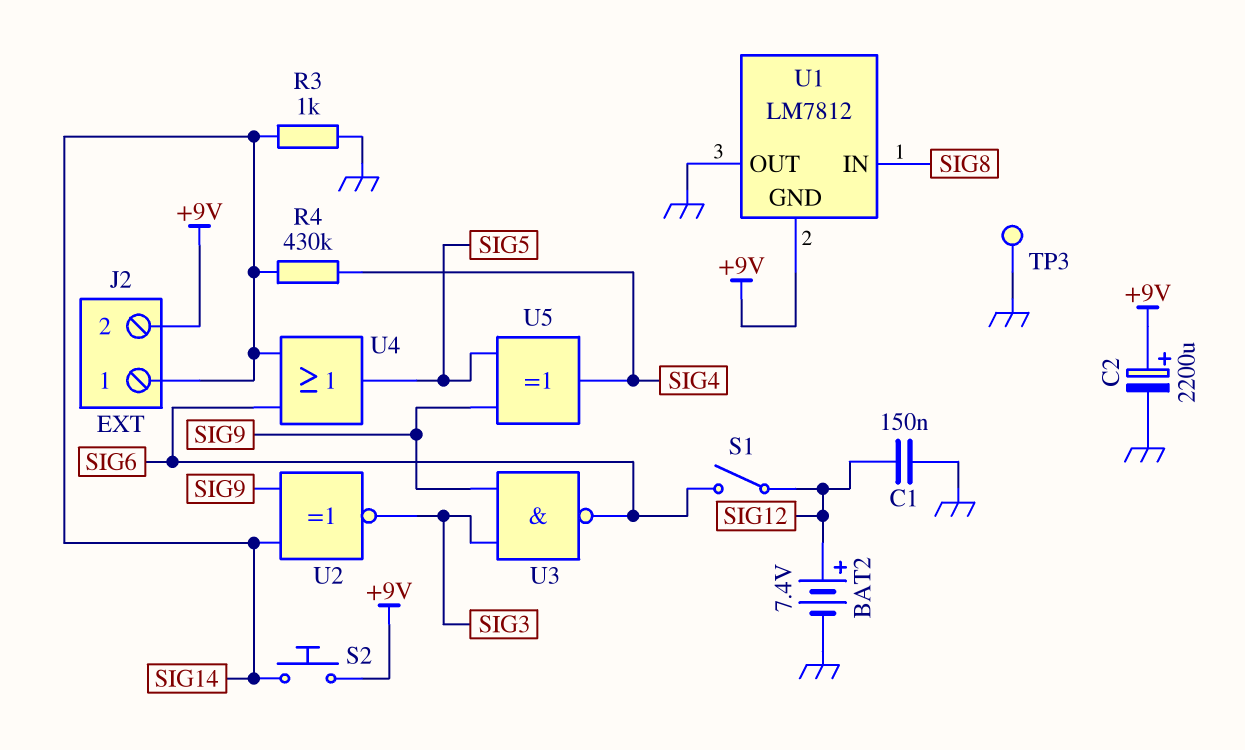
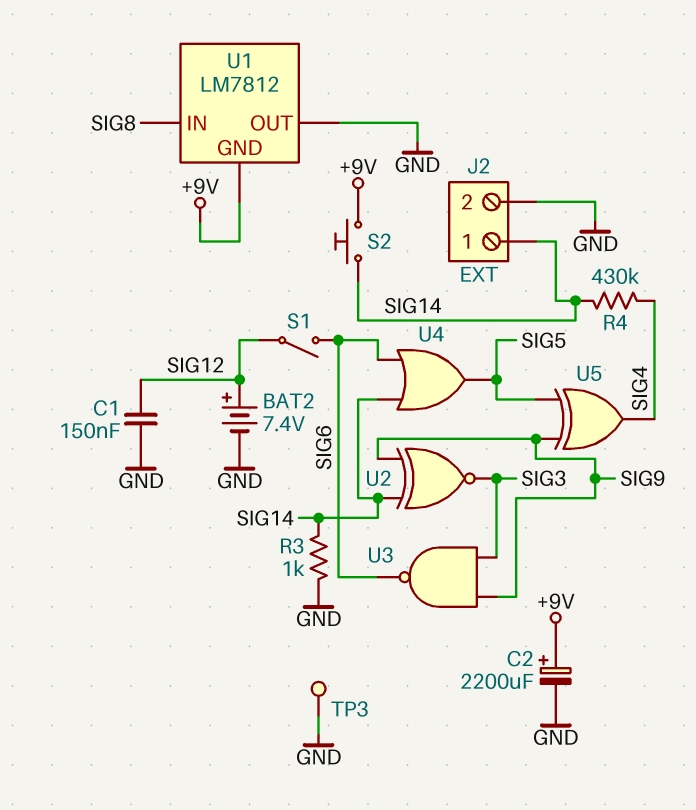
J2 pin 2: +9V -> GND

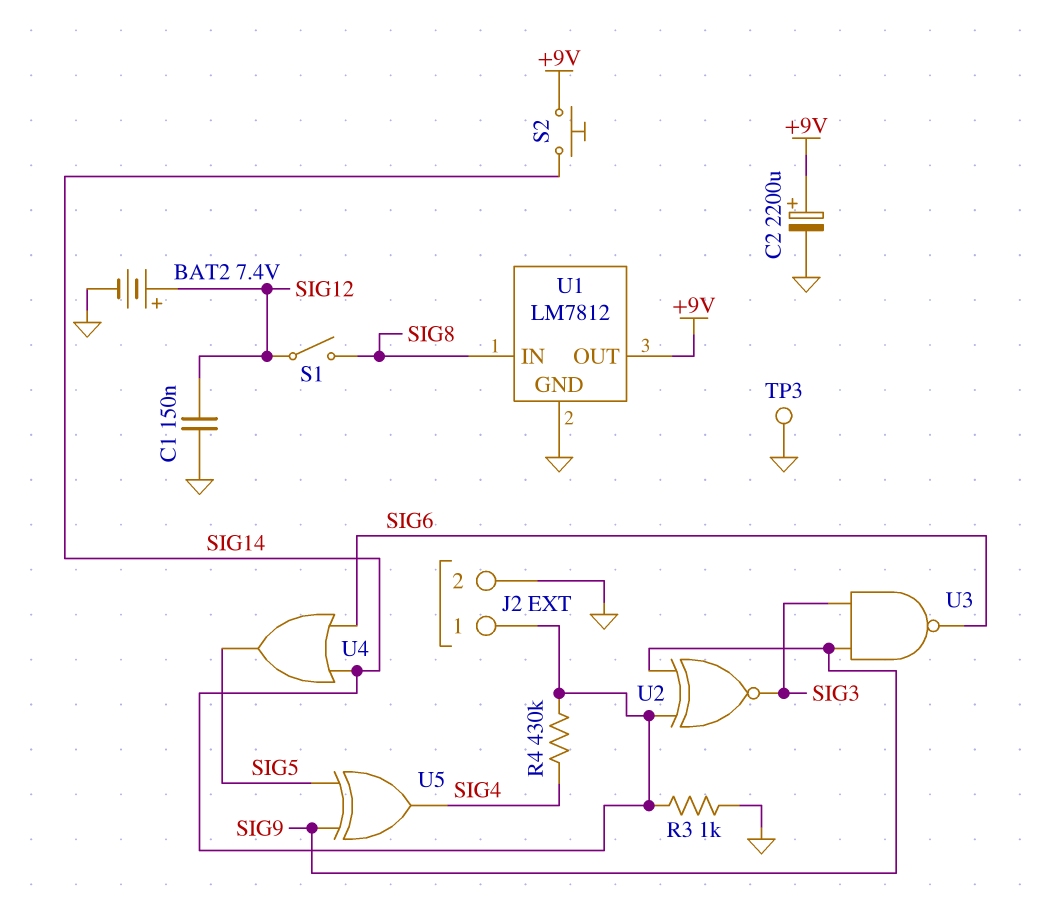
S1: switch (SIG6, SIG12) -> switch (SIG8, SIG12)
U1 pin GND: +9V -> GND
U1 pin OUT: GND -> +9V

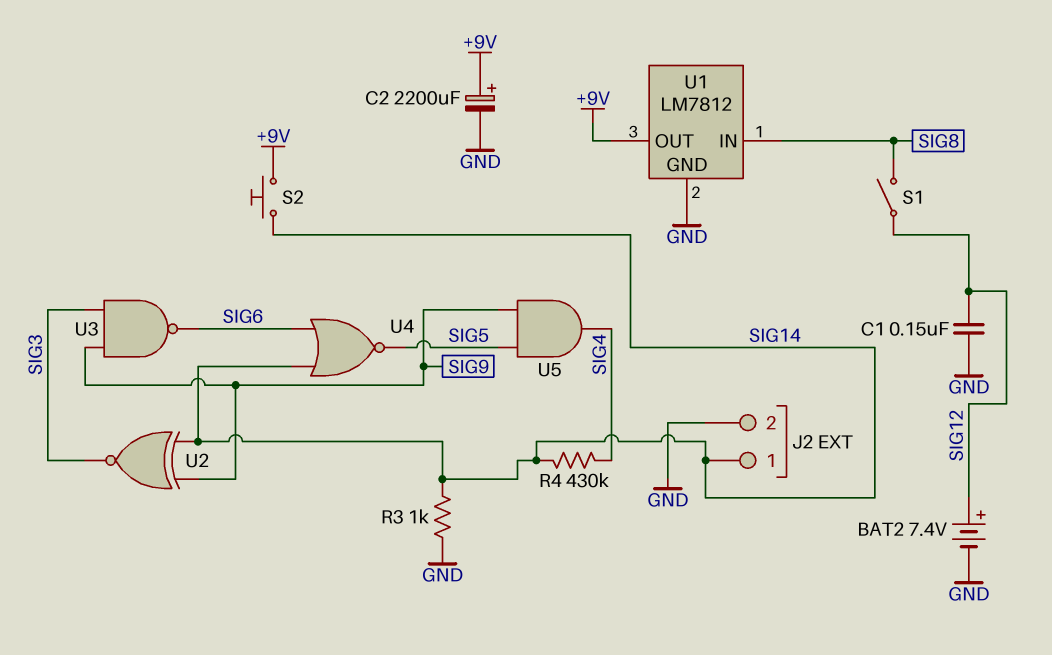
TP3: test point (GND) -> none
U4: OR (in SIG6, in SIG14, out SIG5) -> NOR (in SIG6, in SIG14, out SIG5)
U5: XOR (in SIG5, in SIG9, out SIG4) -> AND (in SIG5, in SIG9, out SIG4)

